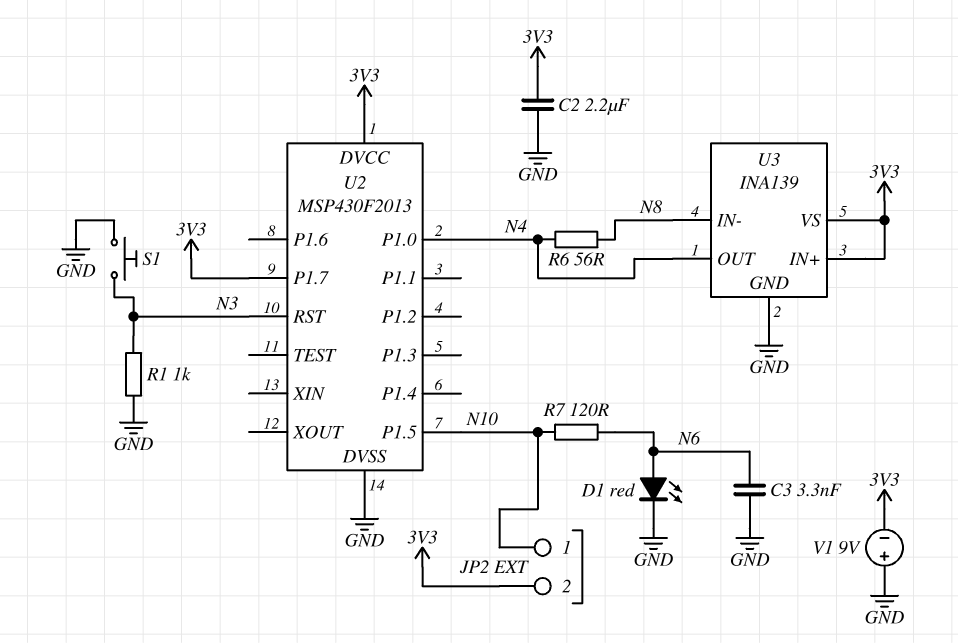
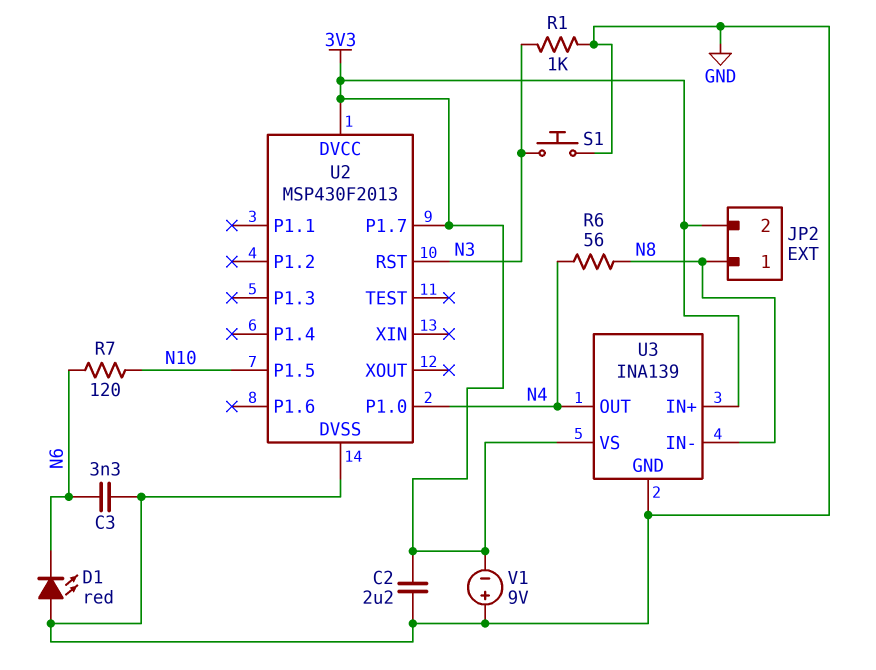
D1: LED red (A N6, K GND) -> LED red (A GND, K N6)
JP2 pin 1: N10 -> N8

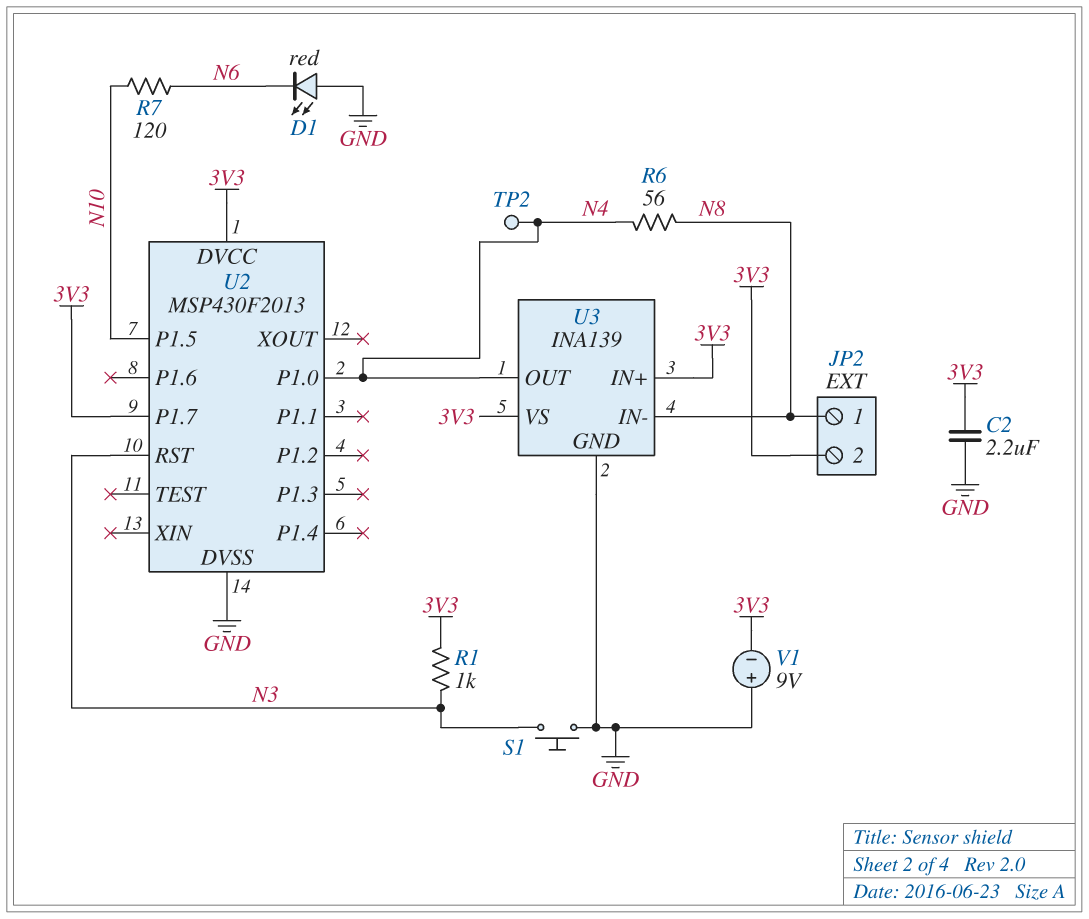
C3: 3.3nF (GND, N6) -> none
R1: 1k (GND, N3) -> 1k (3V3, N3)
TP2: none -> test point (N4)

